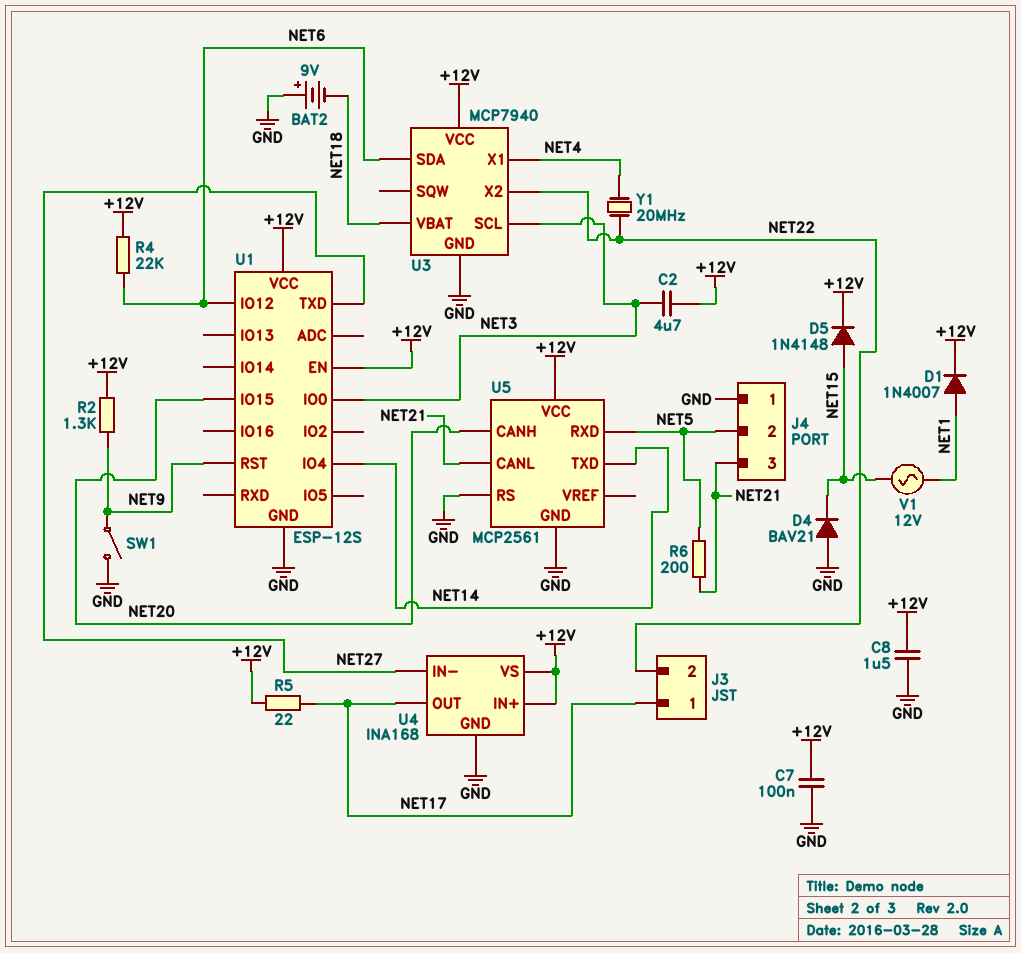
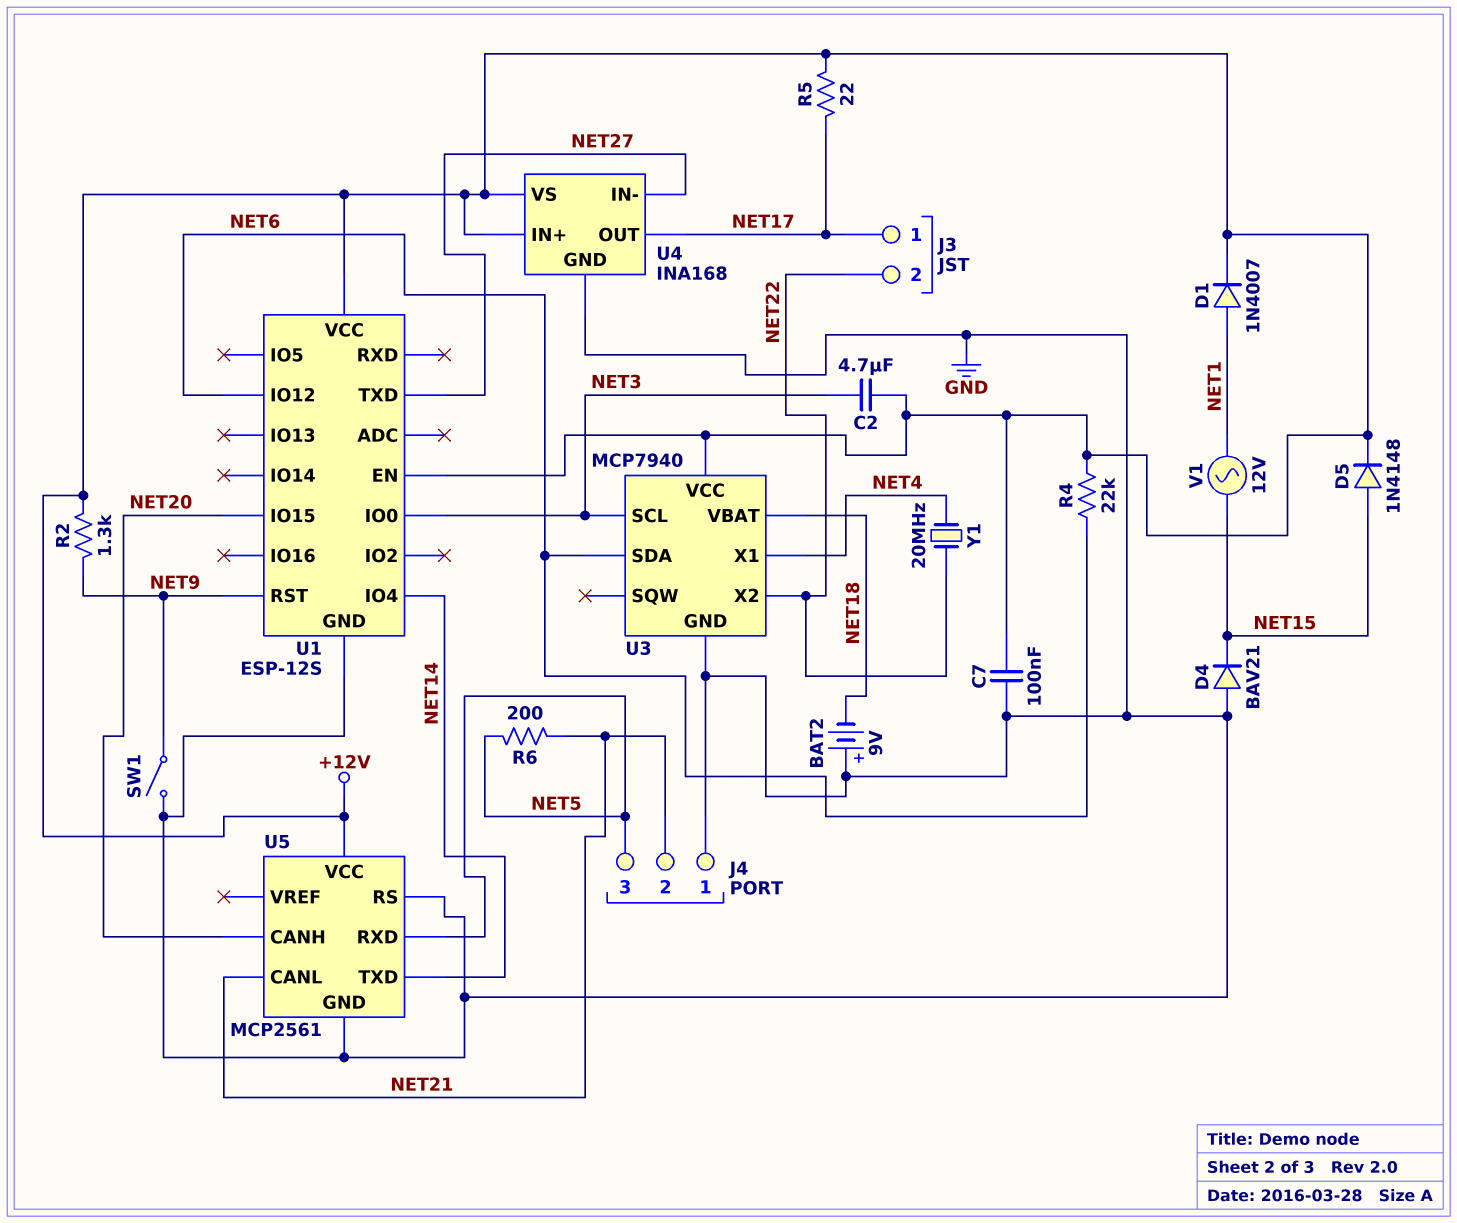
C8: 1.5uF (+12V, GND) -> none
J4 pin 2: NET5 -> NET21
J4 pin 3: NET21 -> NET5

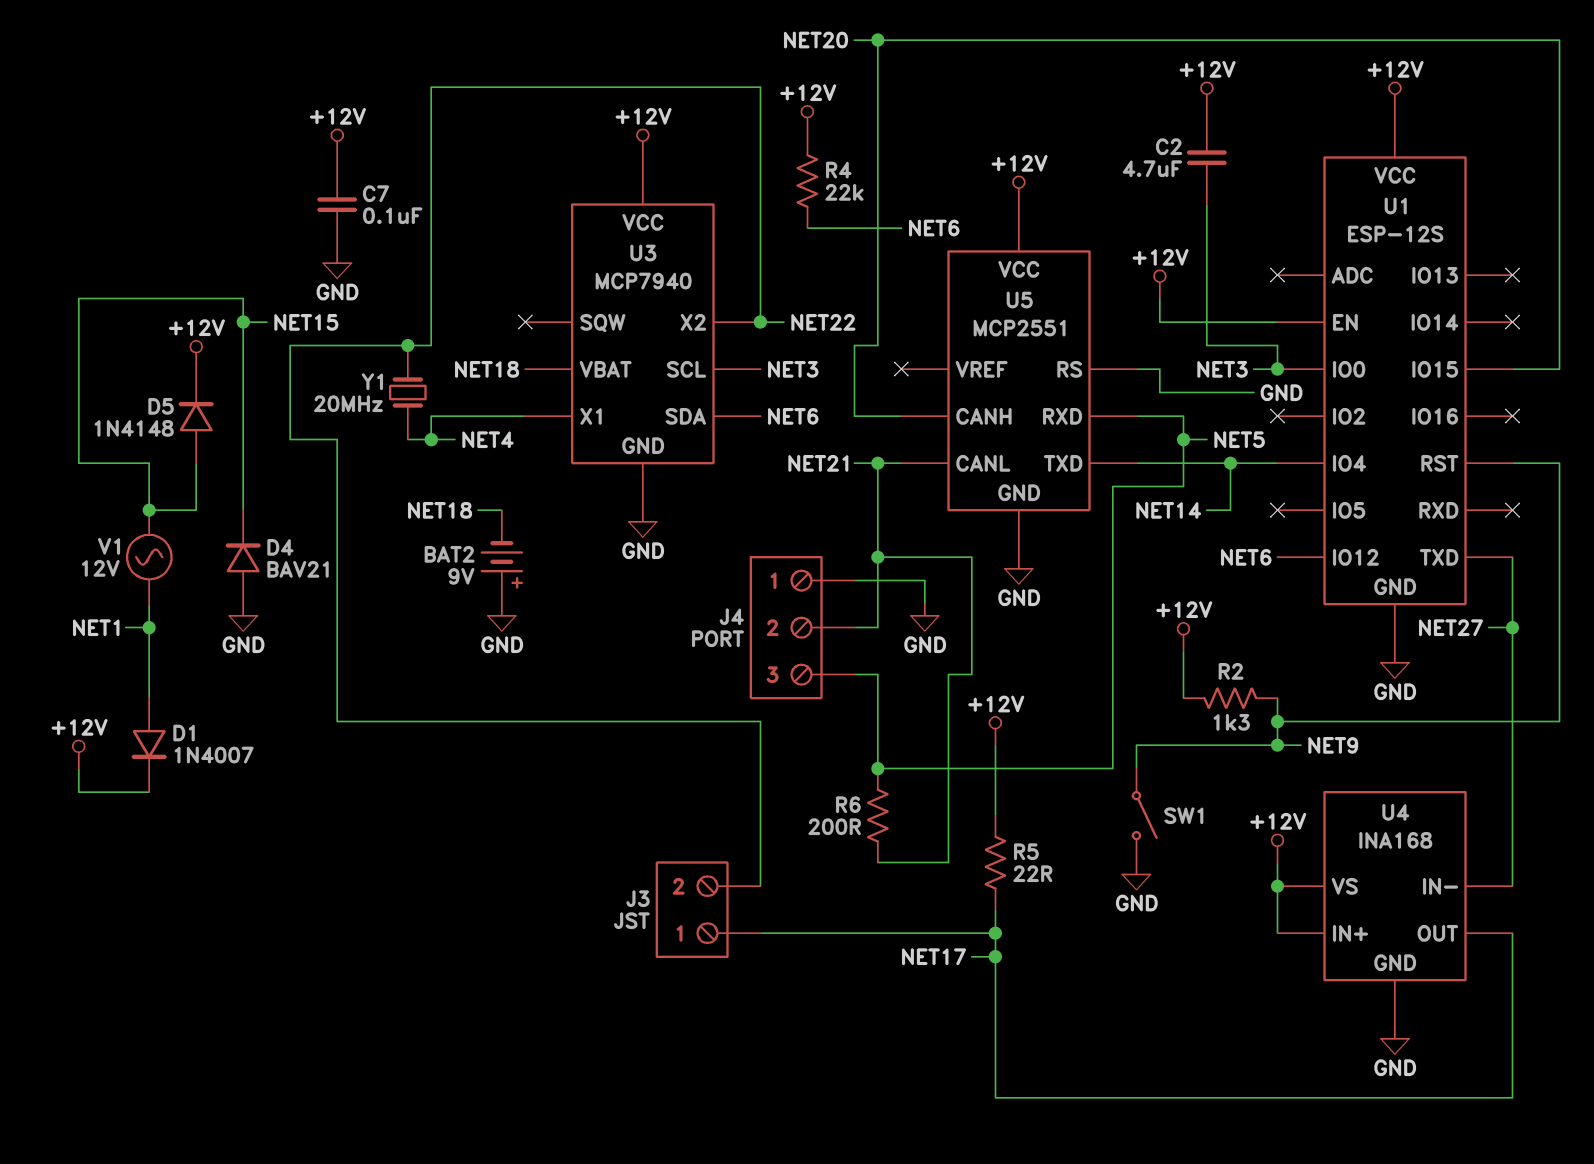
U5: MCP2561 -> MCP2551

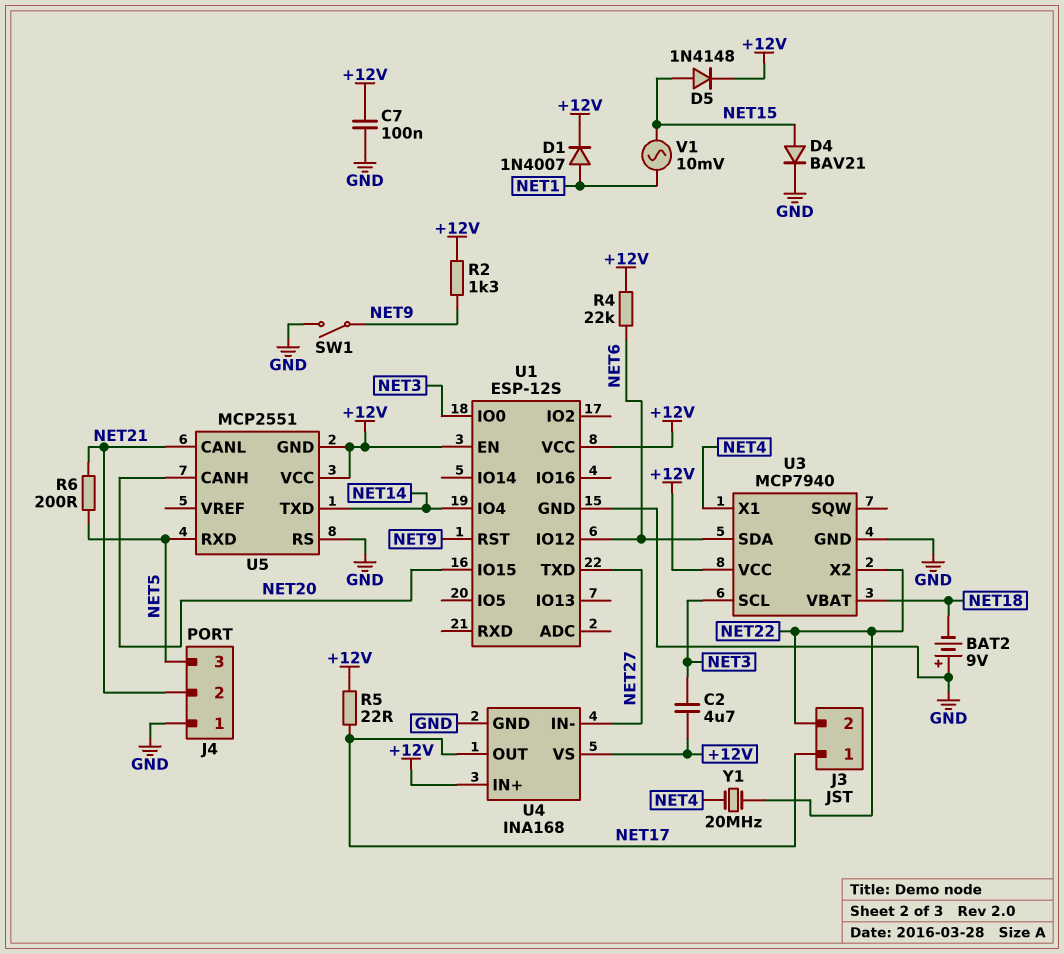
D4: diode BAV21 (A GND, K NET15) -> diode BAV21 (A NET15, K GND)
U5 pin GND: GND -> +12V
V1: AC 12V (NET1, NET15) -> AC 10mV (NET1, NET15)

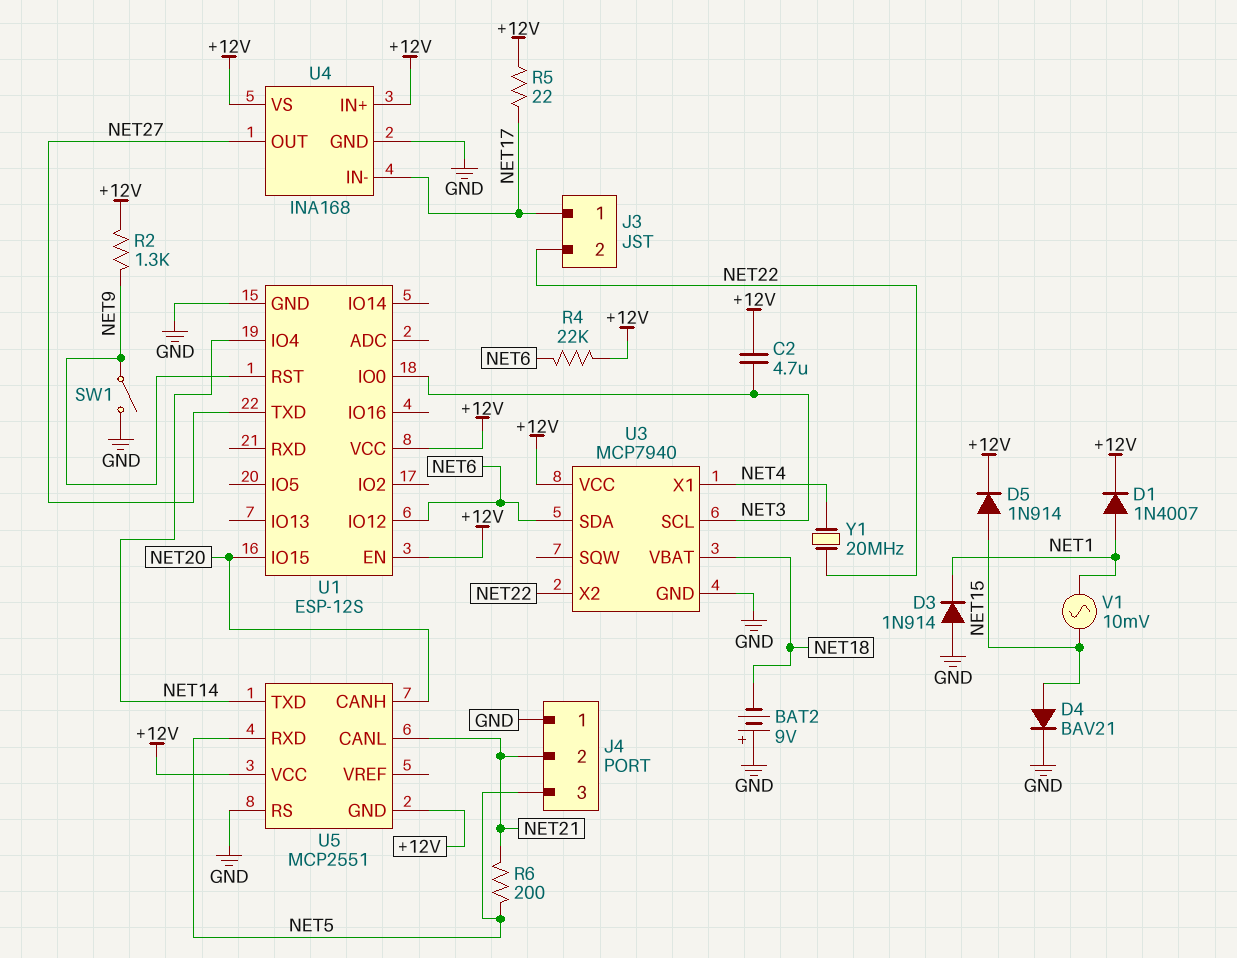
C7: 100nF (+12V, GND) -> none
D3: none -> diode 1N914 (A GND, K NET1)
D5: diode 1N4148 (A NET15, K +12V) -> diode 1N914 (A NET15, K +12V)
U4 pin IN-: NET27 -> NET17
U4 pin OUT: NET17 -> NET27

